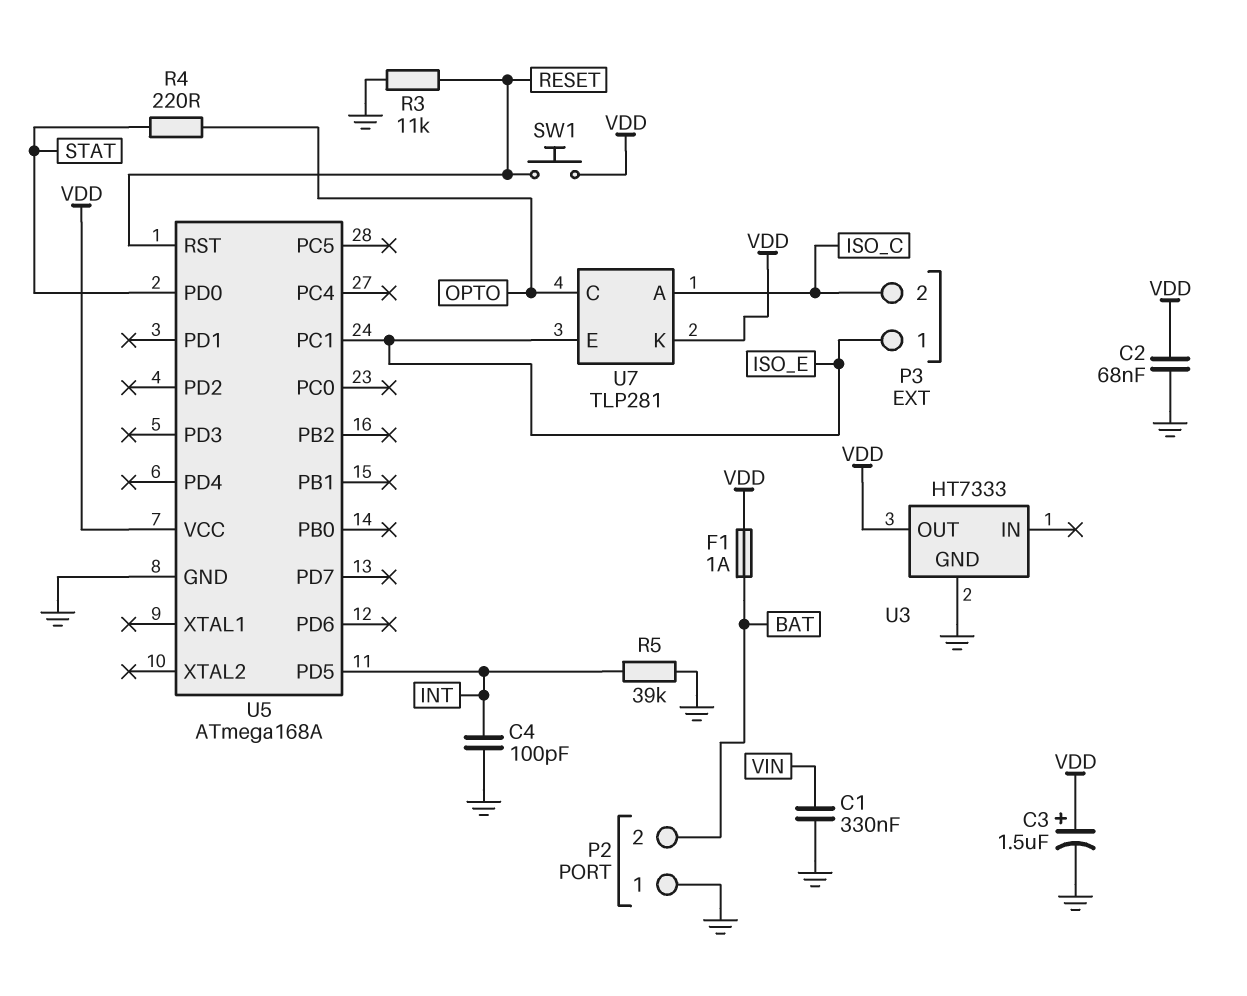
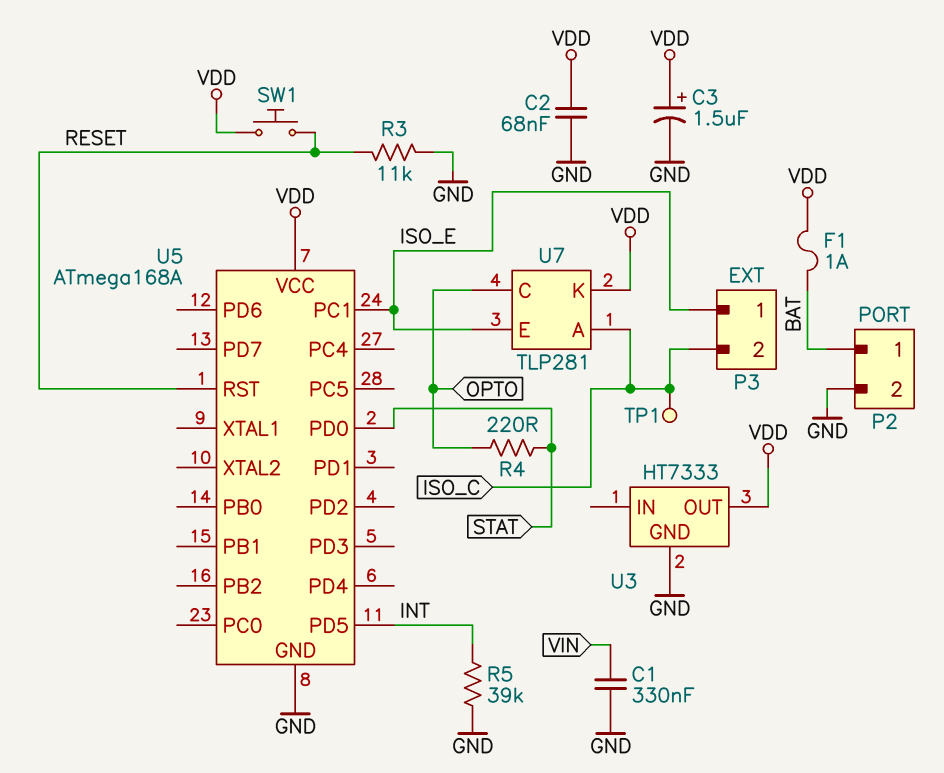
C4: 100pF (GND, INT) -> none
P2 pin 1: GND -> BAT
P2 pin 2: BAT -> GND
TP1: none -> test point (ISO_C)

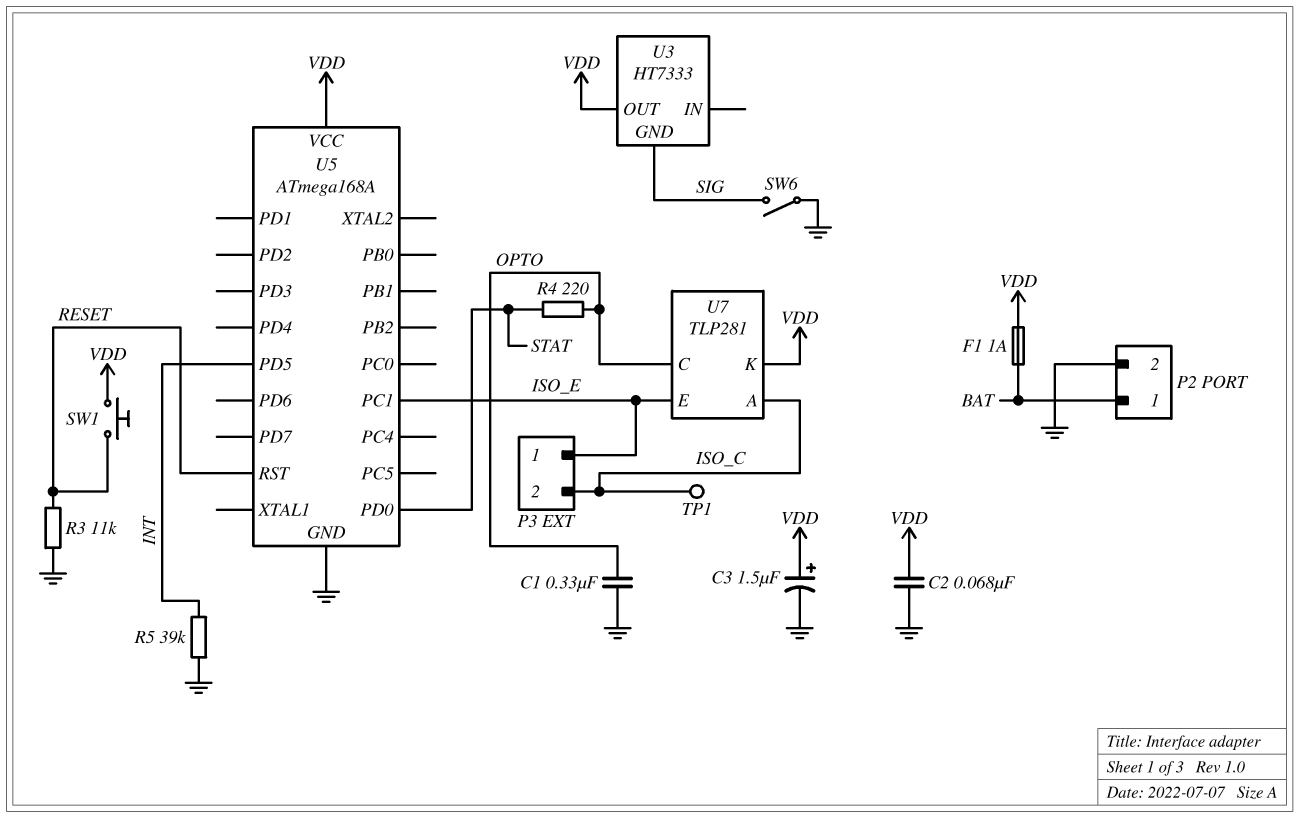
C1: 330nF (GND, VIN) -> 330nF (GND, OPTO)
SW6: none -> switch (GND, SIG)
U3 pin GND: GND -> SIG

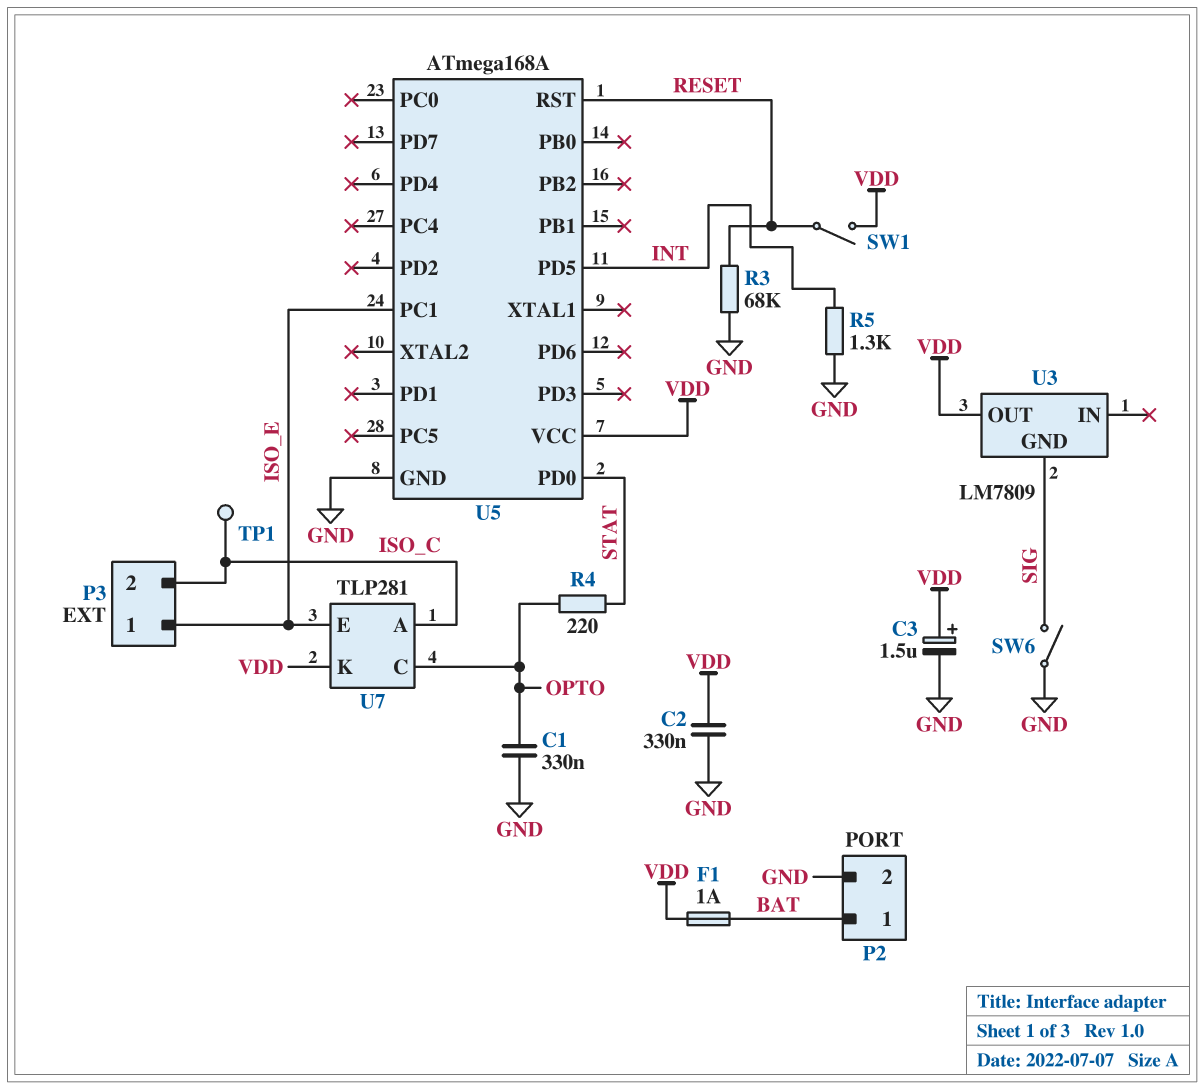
C2: 68nF (GND, VDD) -> 330nF (GND, VDD)
R3: 11k (GND, RESET) -> 68k (GND, RESET)
R5: 39k (GND, INT) -> 1.3k (GND, INT)
SW1: button (RESET, VDD) -> switch (RESET, VDD)
U3: HT7333 -> LM7809

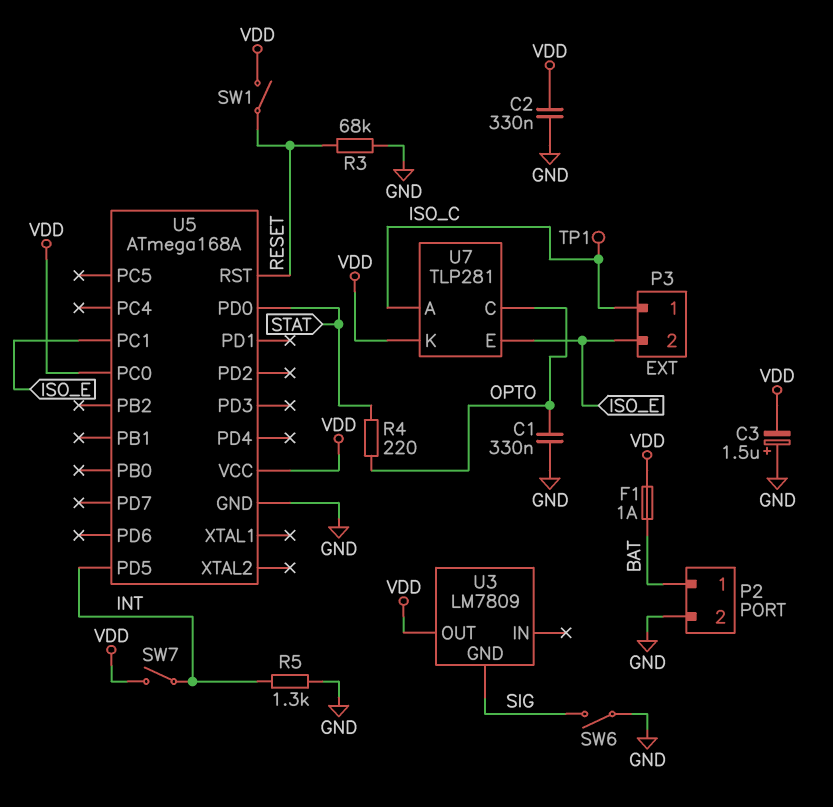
C3: 1.5uF (plus VDD, minus GND) -> 1.5uF (plus GND, minus VDD)
P3 pin 1: ISO_E -> ISO_C
P3 pin 2: ISO_C -> ISO_E
SW7: none -> switch (INT, VDD)
U5 pin PC0: none -> VDD

